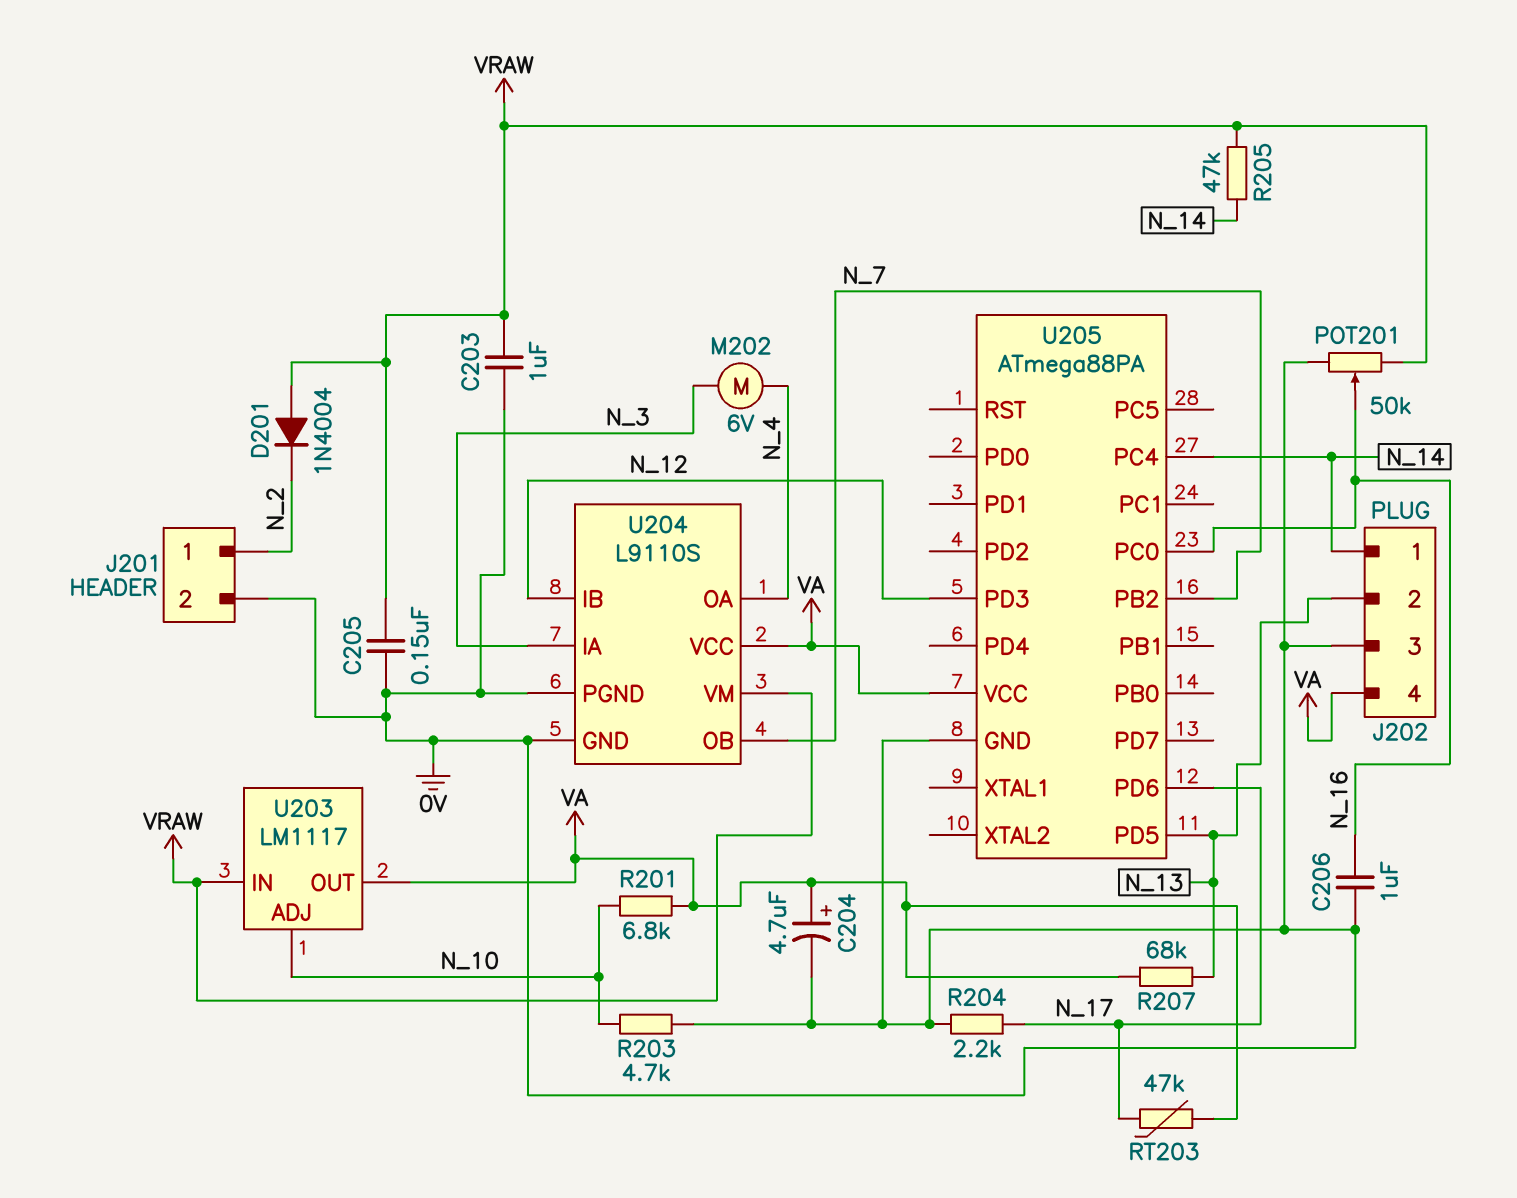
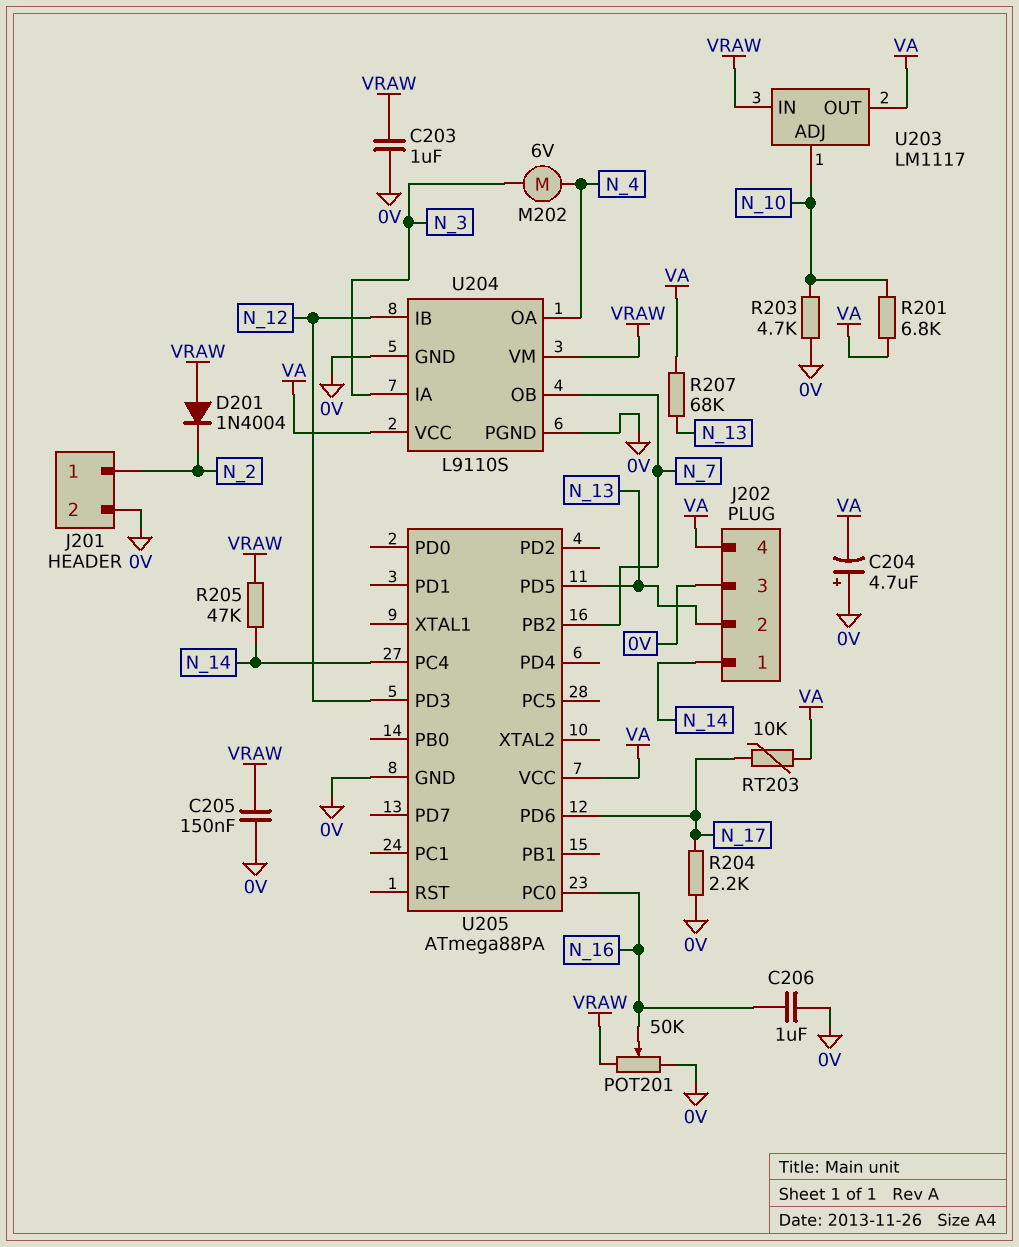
C204: 4.7uF (plus VA, minus 0V) -> 4.7uF (plus 0V, minus VA)
RT203: 47k (N_17, VA) -> 10k (N_17, VA)

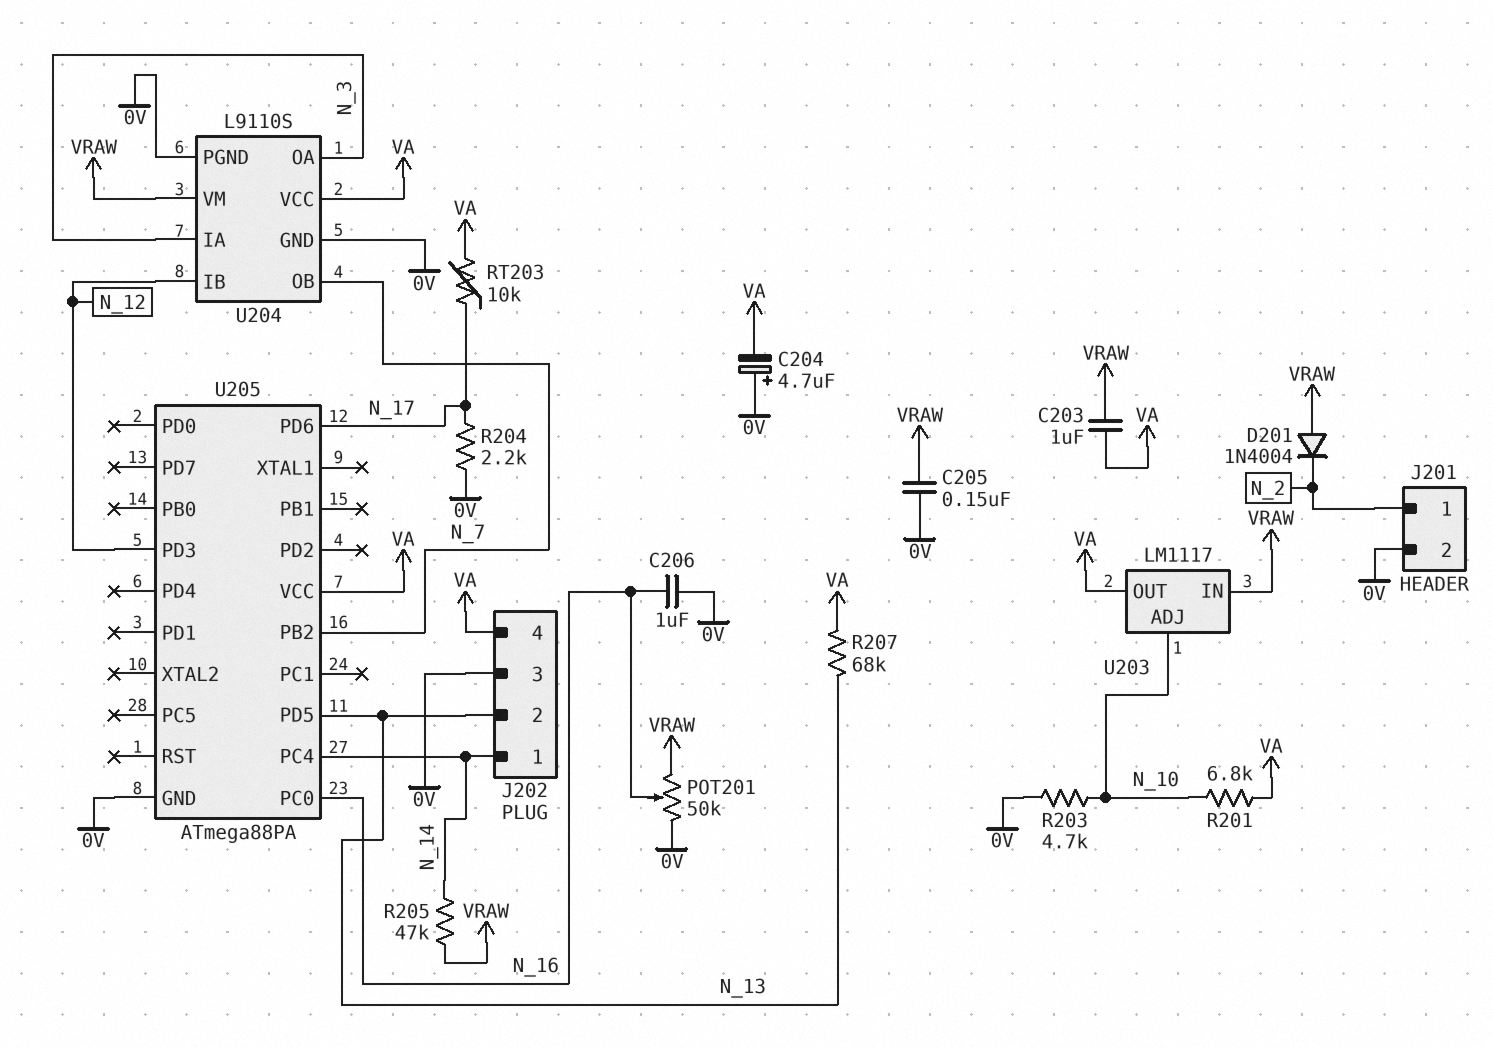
C203: 1uF (0V, VRAW) -> 1uF (VA, VRAW)
M202: motor 6V (N_3, N_4) -> none
U204 pin OA: N_4 -> N_3

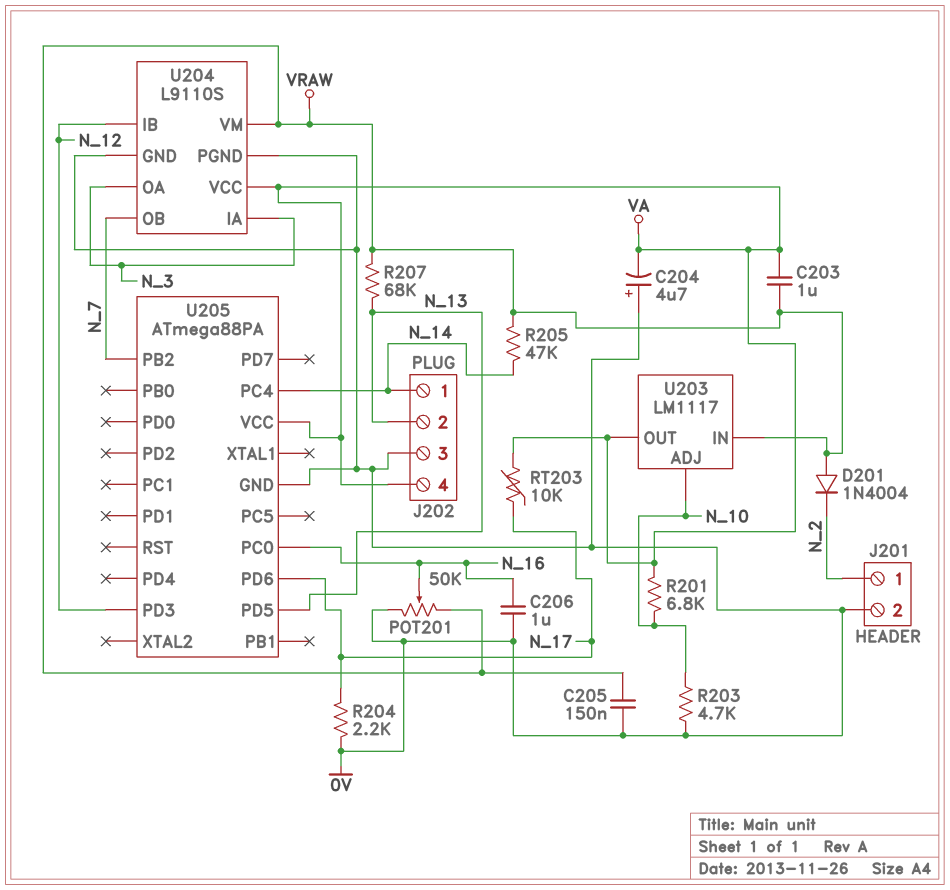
R207: 68k (N_13, VA) -> 68k (N_13, VRAW)

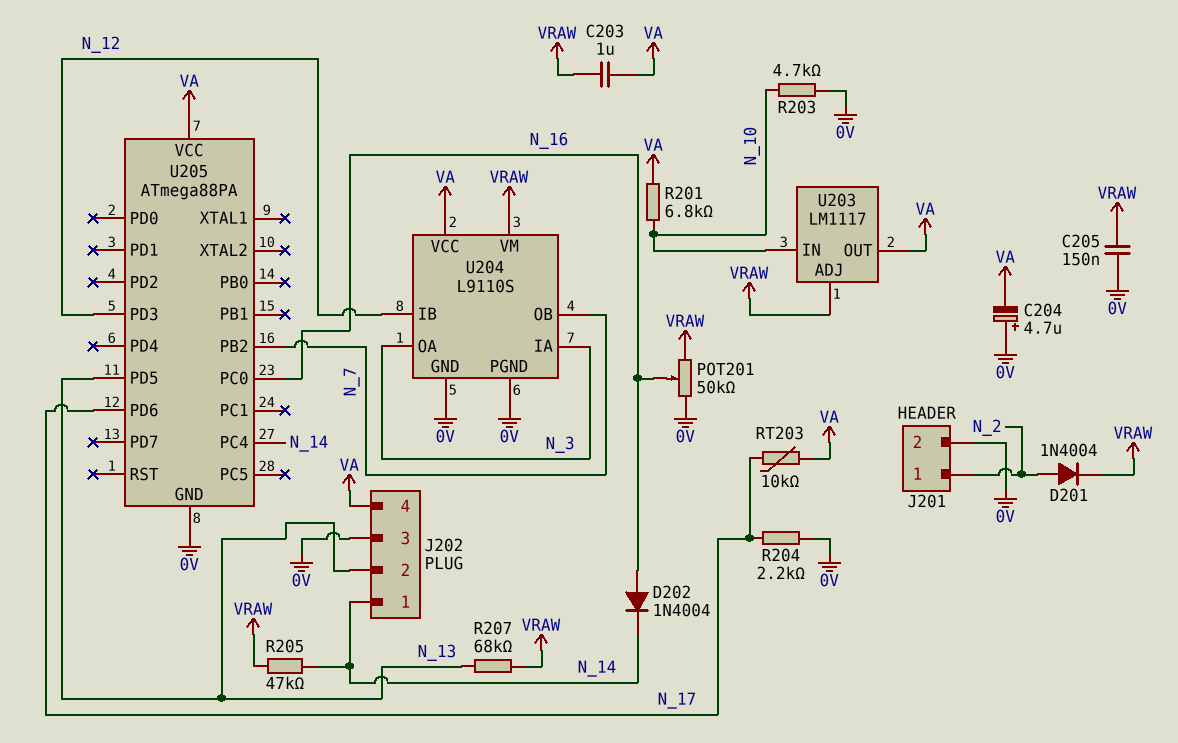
C206: 1uF (0V, N_16) -> none
D201: diode 1N4004 (A VRAW, K N_2) -> diode 1N4004 (A N_2, K VRAW)
D202: none -> diode 1N4004 (A N_16, K N_14)
U203 pin ADJ: N_10 -> VRAW
U203 pin IN: VRAW -> N_10

